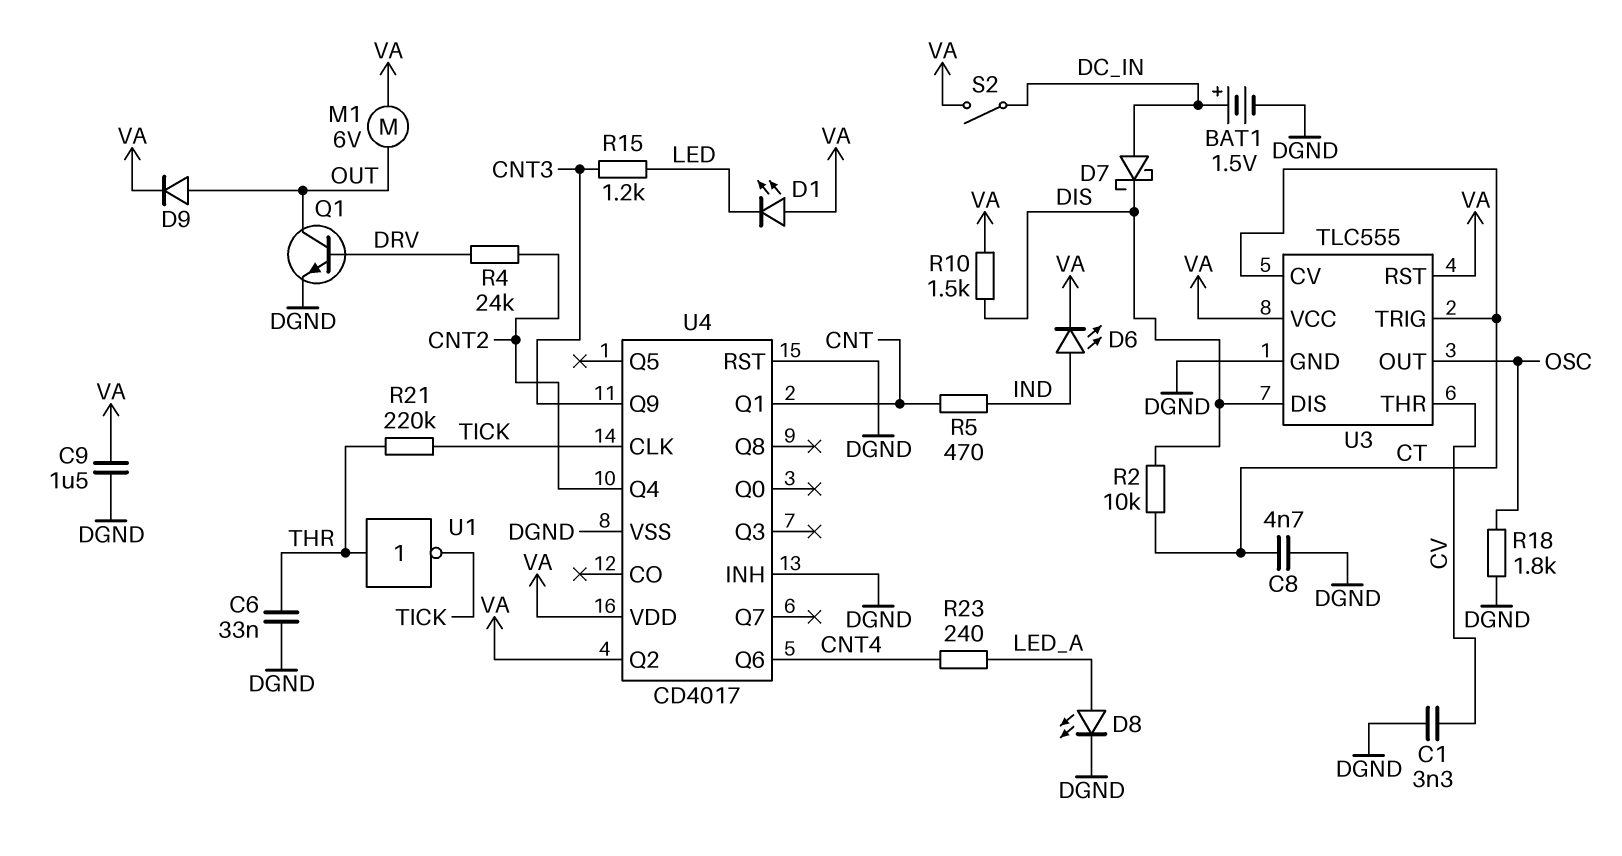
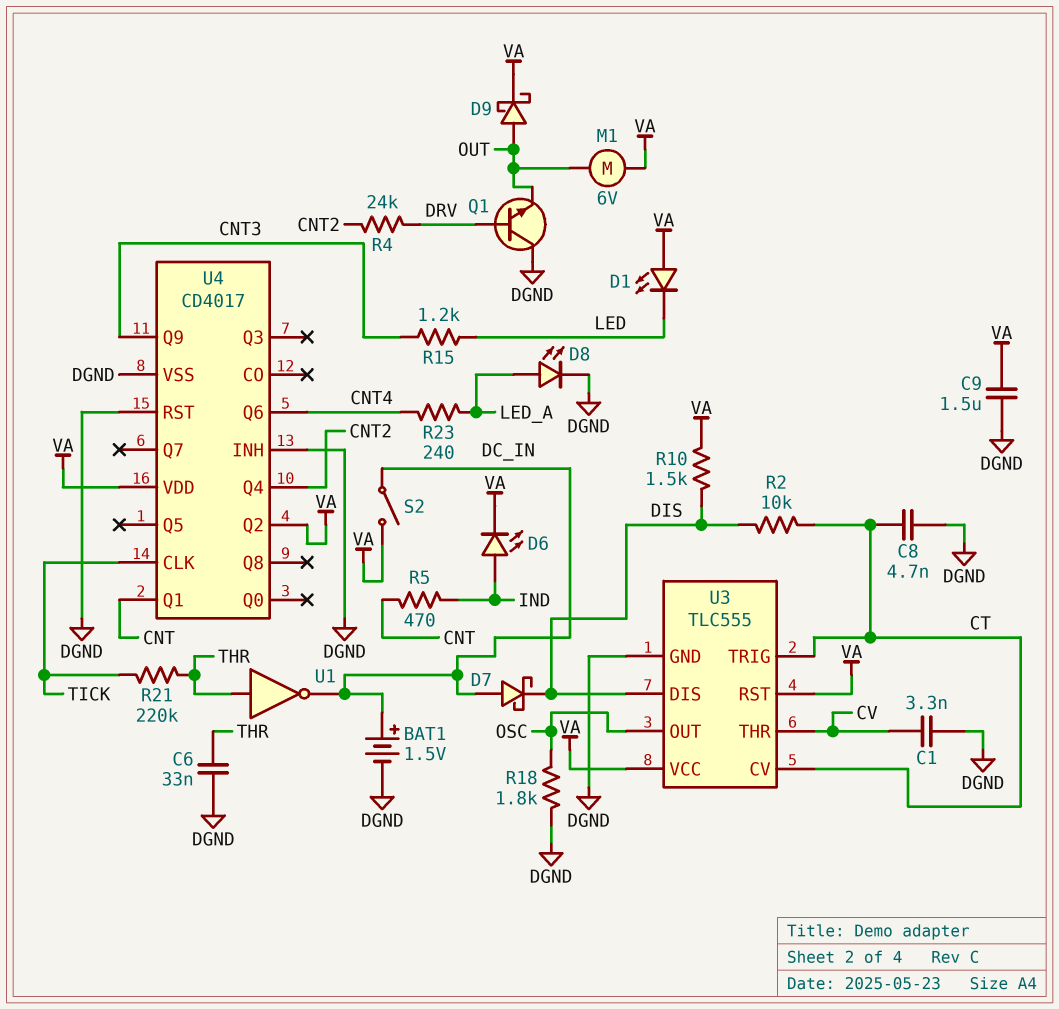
D9: diode (A OUT, K VA) -> schottky (A OUT, K VA)
Q1: NPN (B DRV, C OUT, E DGND) -> NPN (B DRV, C DGND, E OUT)
U1: NOT (in THR, out TICK) -> NOT (in THR, out DC_IN)

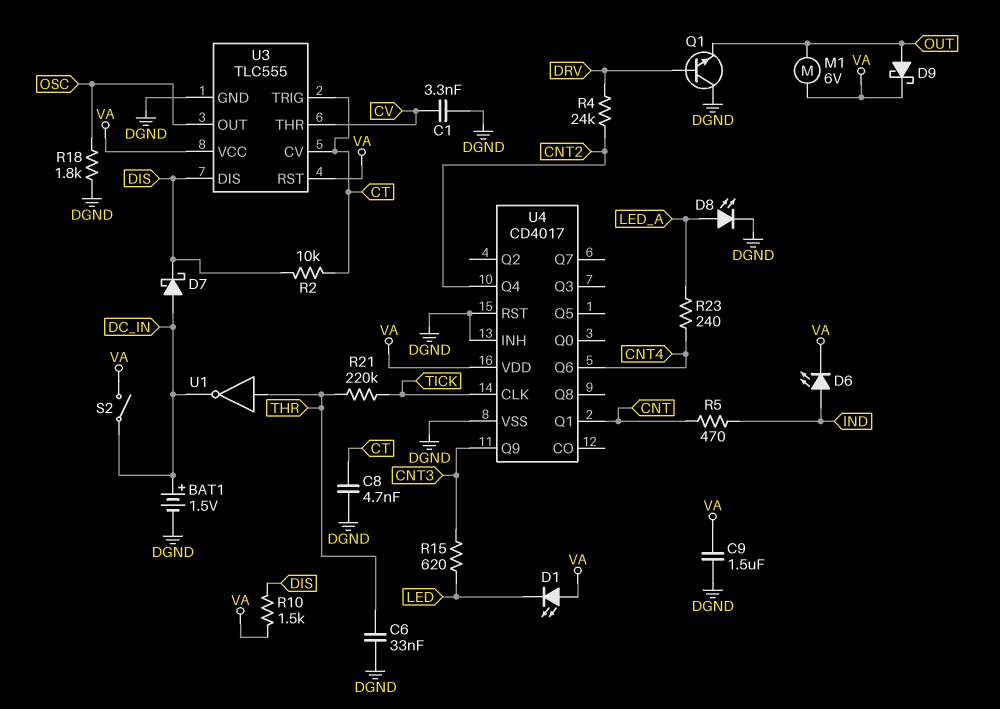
R15: 1.2k (CNT3, LED) -> 620 (CNT3, LED)
U4 pin Q2: VA -> none

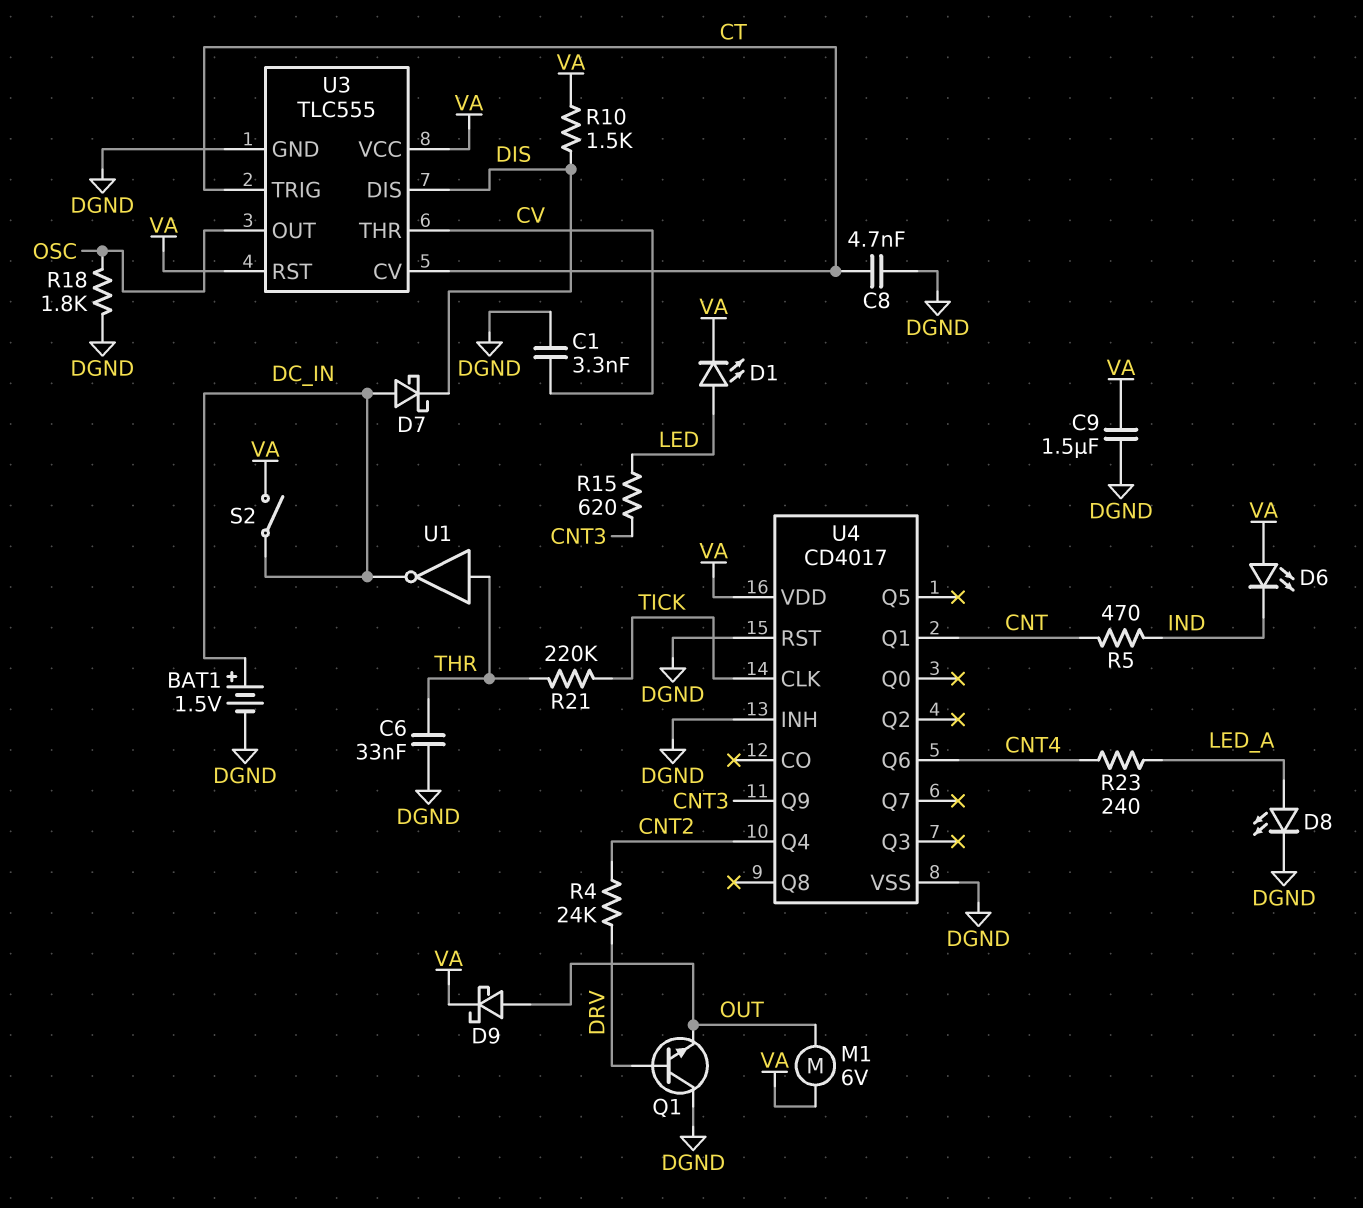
D1: LED (A VA, K LED) -> LED (A LED, K VA)
D6: LED (A IND, K VA) -> LED (A VA, K IND)
R2: 10k (CT, DIS) -> none

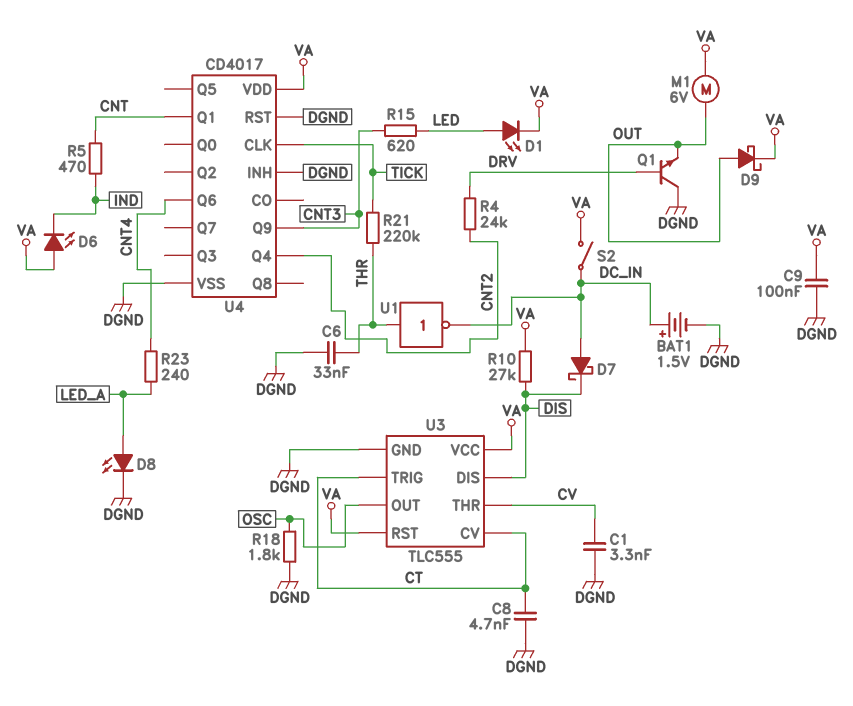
C9: 1.5uF (DGND, VA) -> 100nF (DGND, VA)
R10: 1.5k (DIS, VA) -> 27k (DIS, VA)

